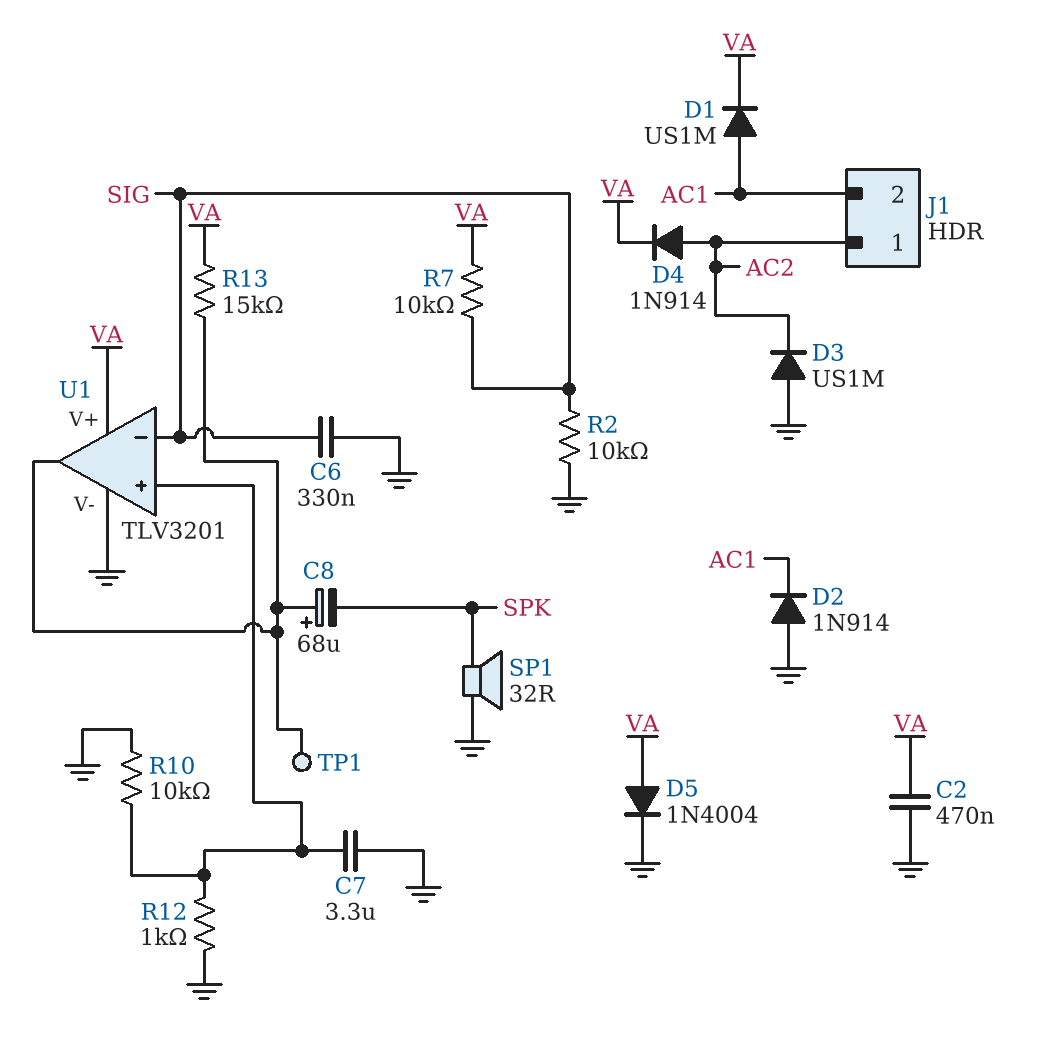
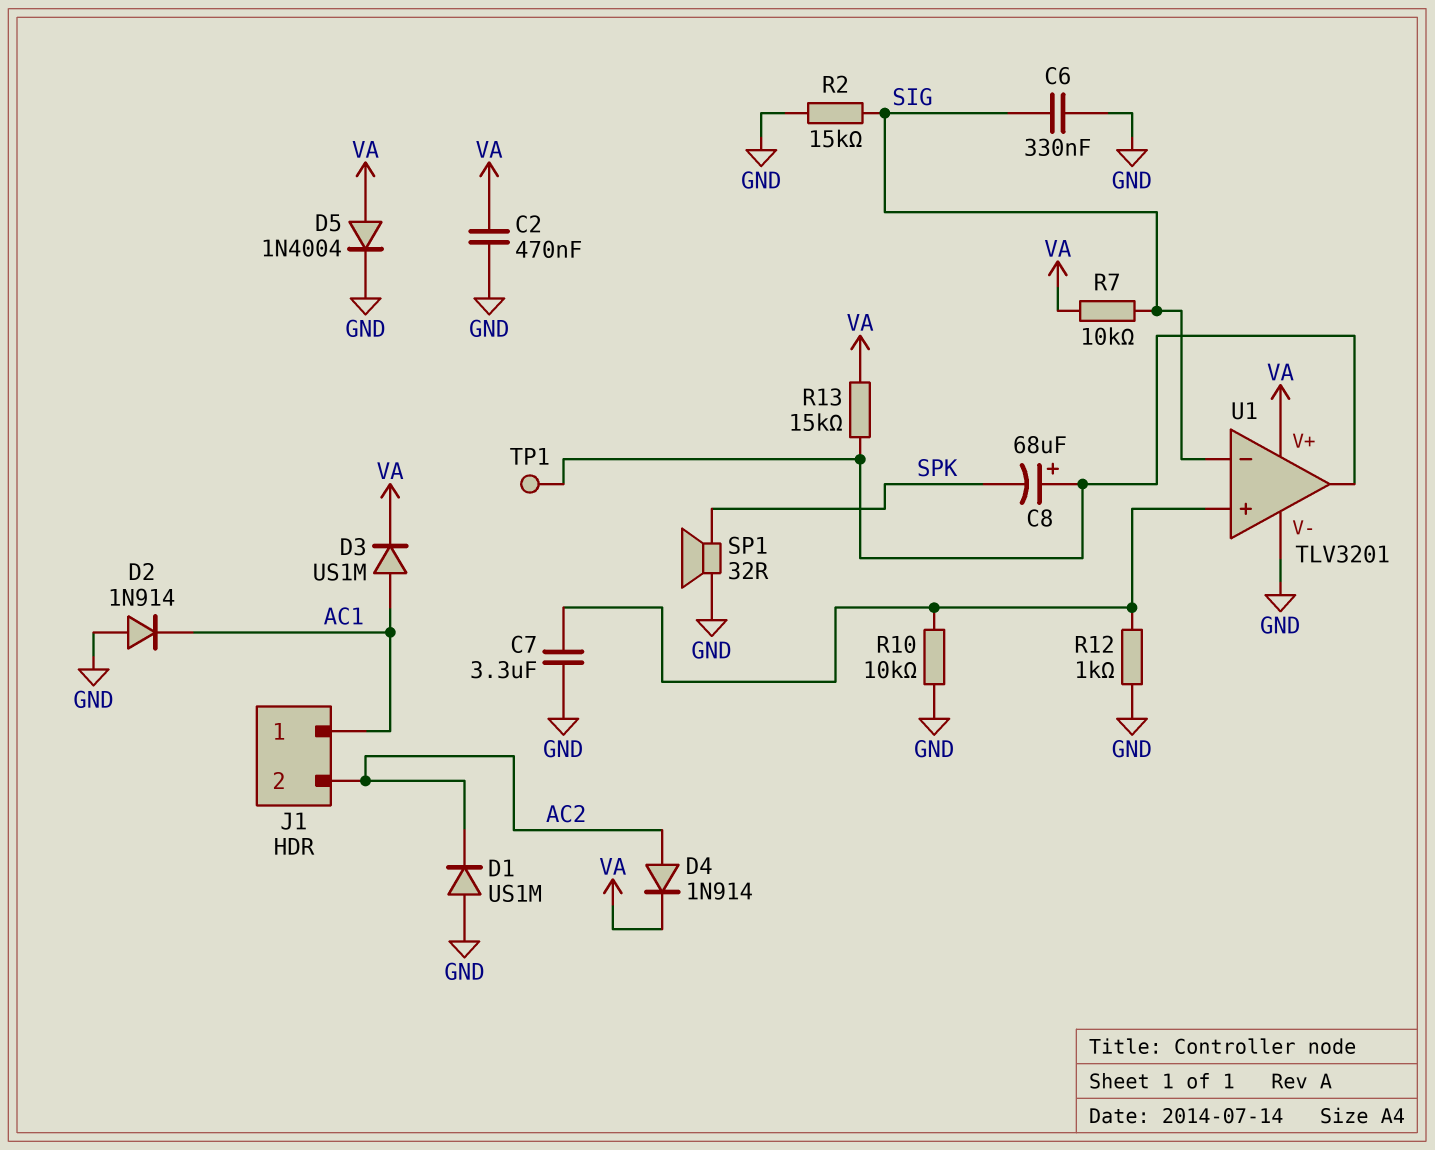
D1: diode US1M (A AC1, K VA) -> diode US1M (A GND, K AC2)
D3: diode US1M (A GND, K AC2) -> diode US1M (A AC1, K VA)
J1 pin 1: AC2 -> AC1
J1 pin 2: AC1 -> AC2
R2: 10k (GND, SIG) -> 15k (GND, SIG)

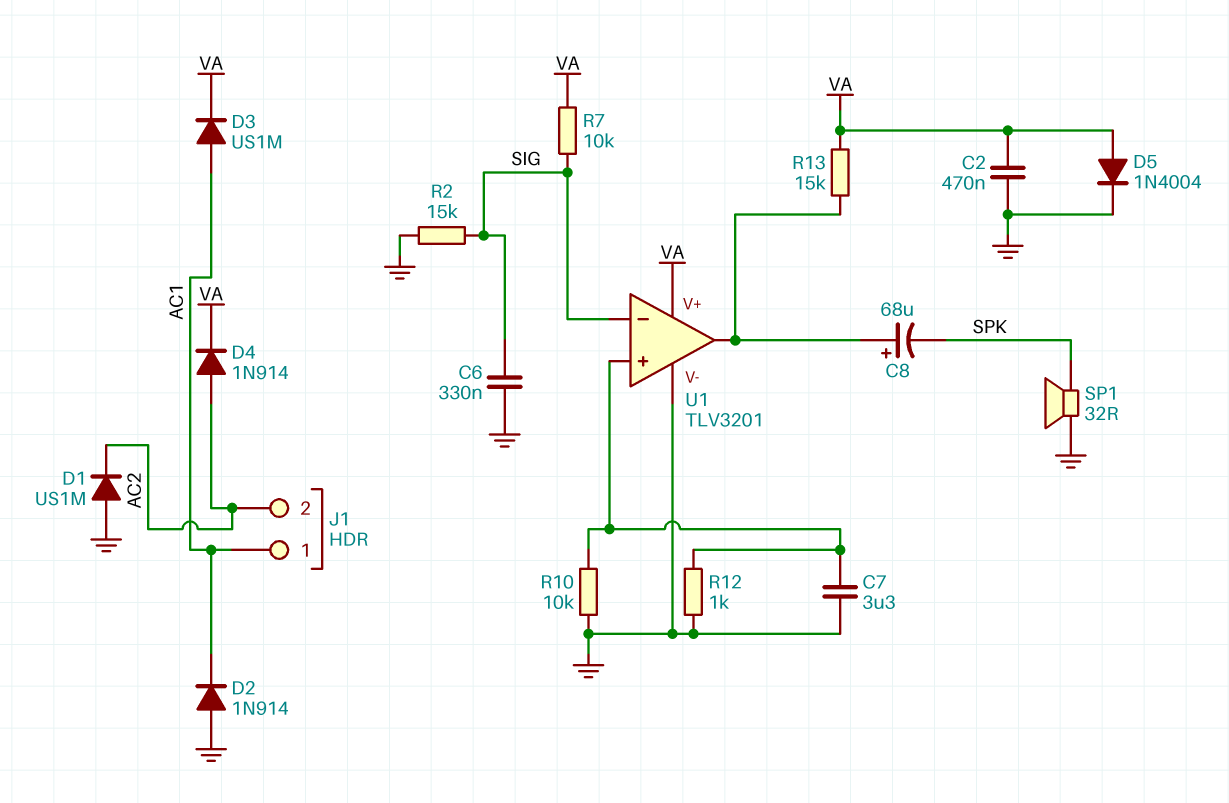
TP1: test point (U1/out) -> none

